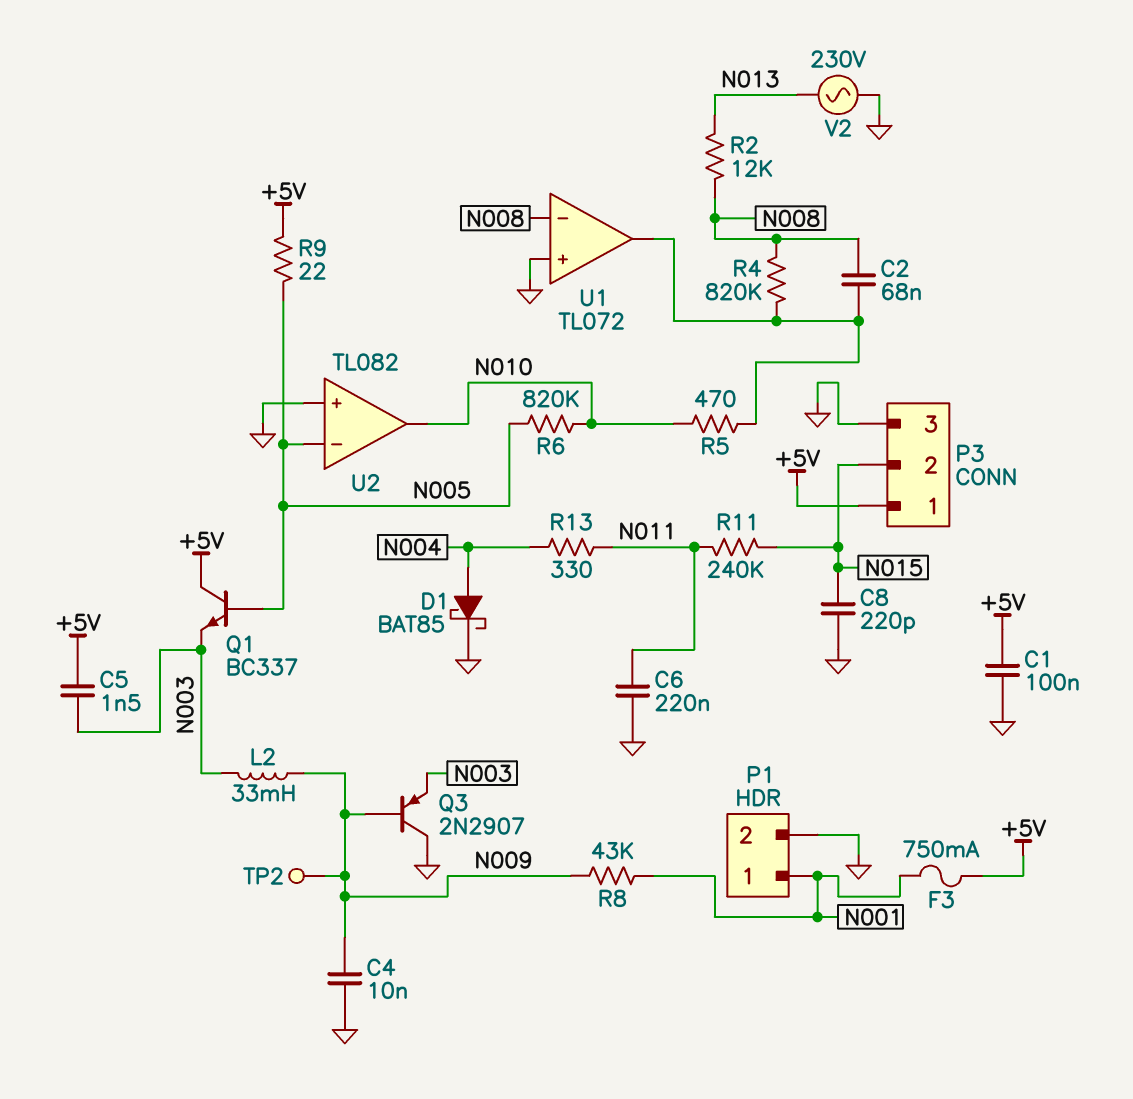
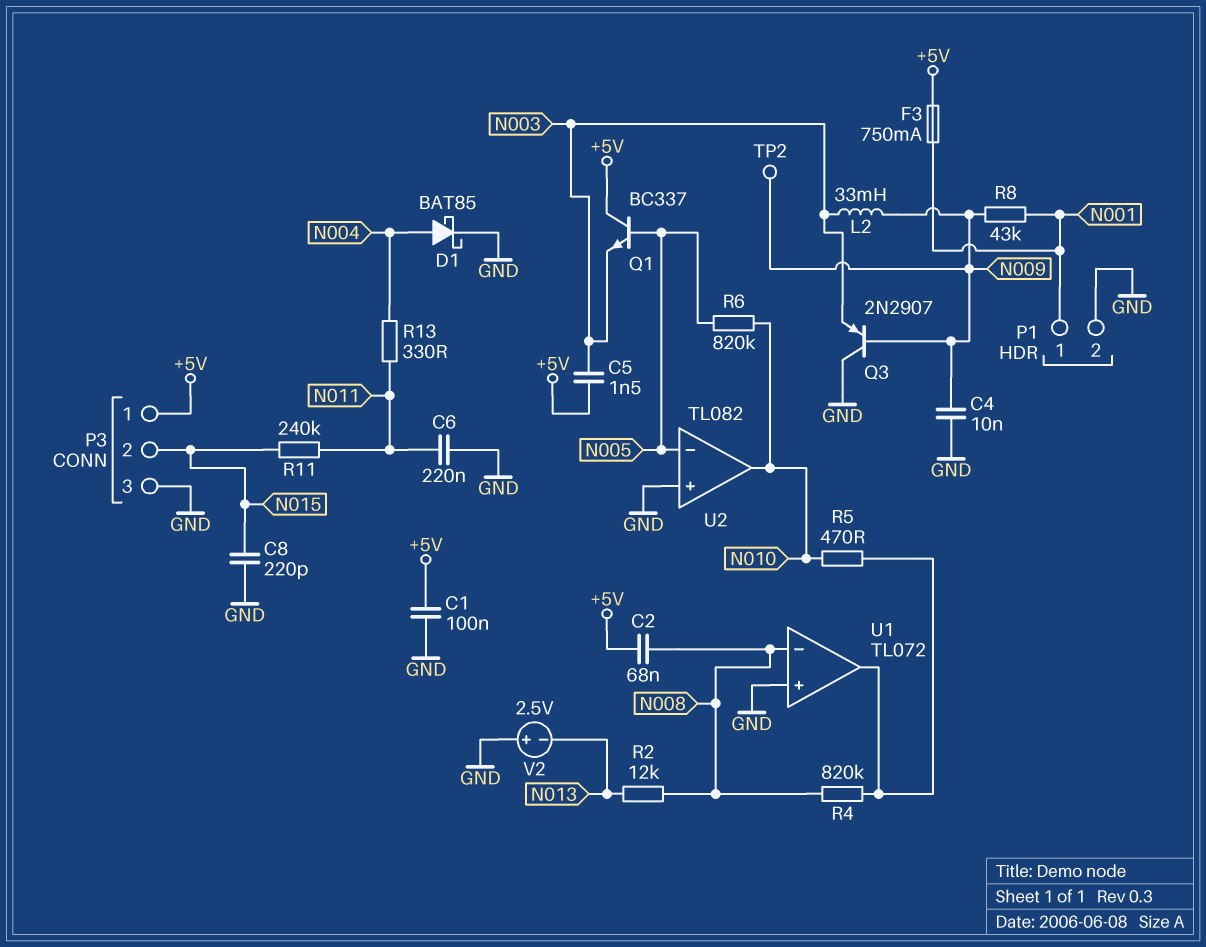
C2: 68nF (N008, U1/out) -> 68nF (+5V, N008)
R9: 22 (+5V, N005) -> none
V2: AC 230V (GND, N013) -> 2.5V (plus GND, minus N013)

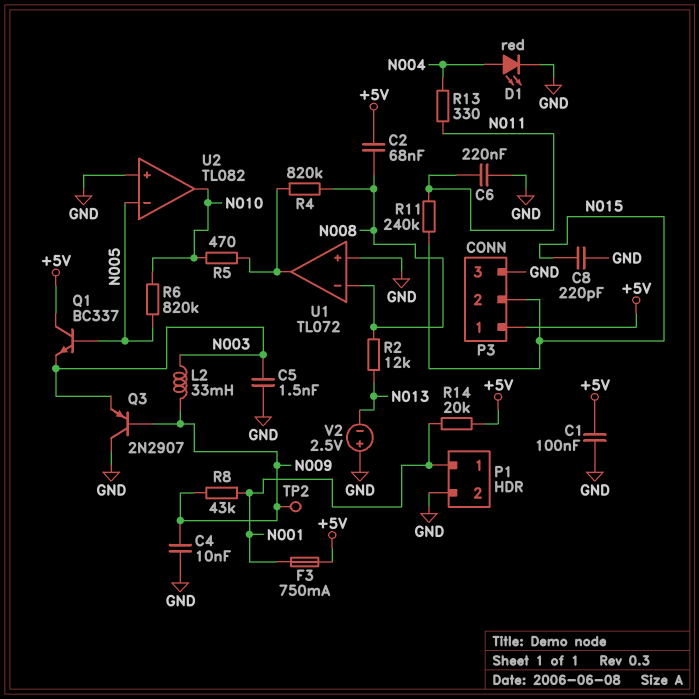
C5: 1.5nF (+5V, N003) -> 1.5nF (GND, N003)
D1: schottky BAT85 (A N004, K GND) -> LED red (A N004, K GND)
R14: none -> 20k (+5V, N001)

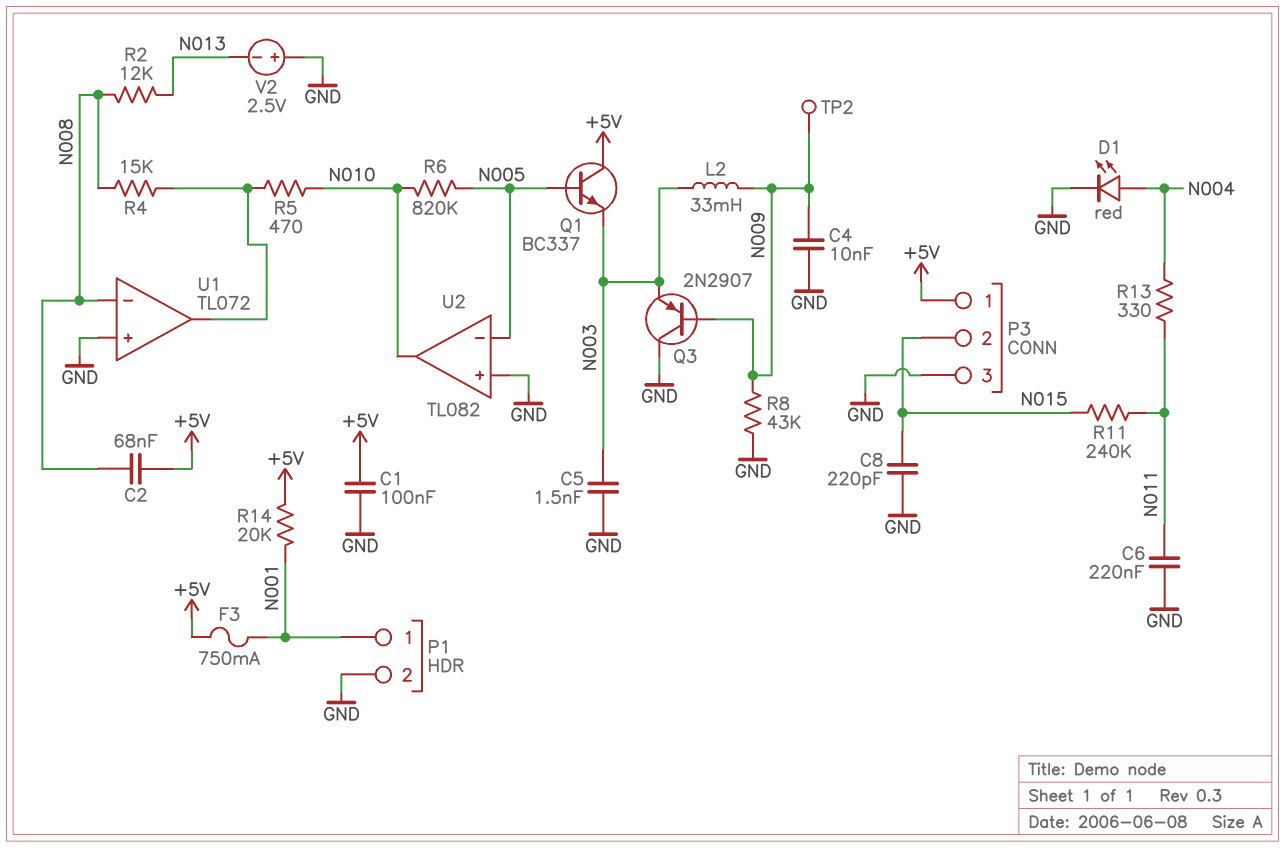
R4: 820k (N008, U1/out) -> 15k (N008, U1/out)
R8: 43k (N001, N009) -> 43k (GND, N009)

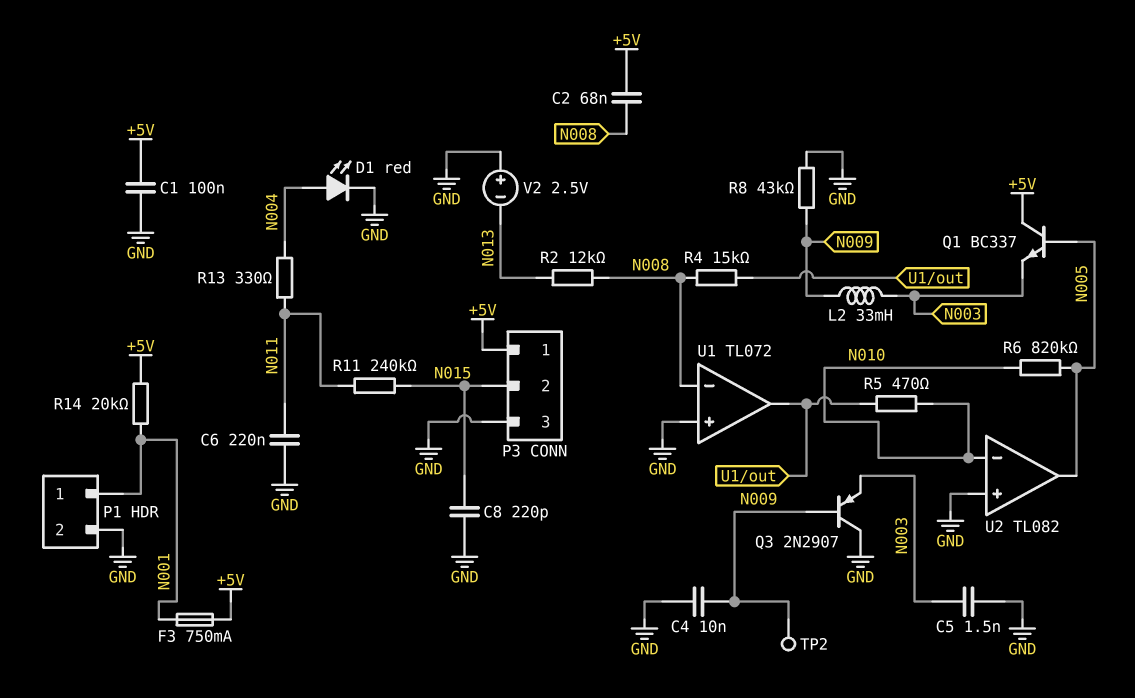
U2 pin in-: N005 -> N010
U2 pin out: N010 -> N005

